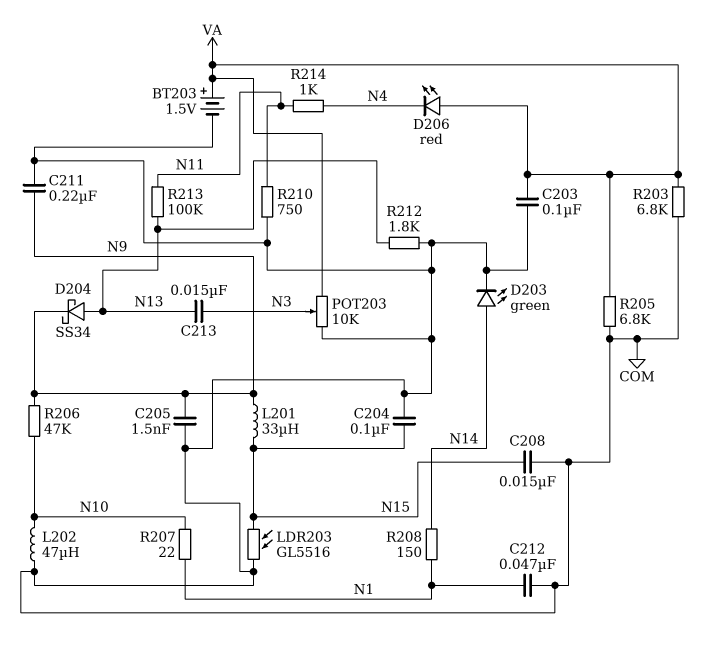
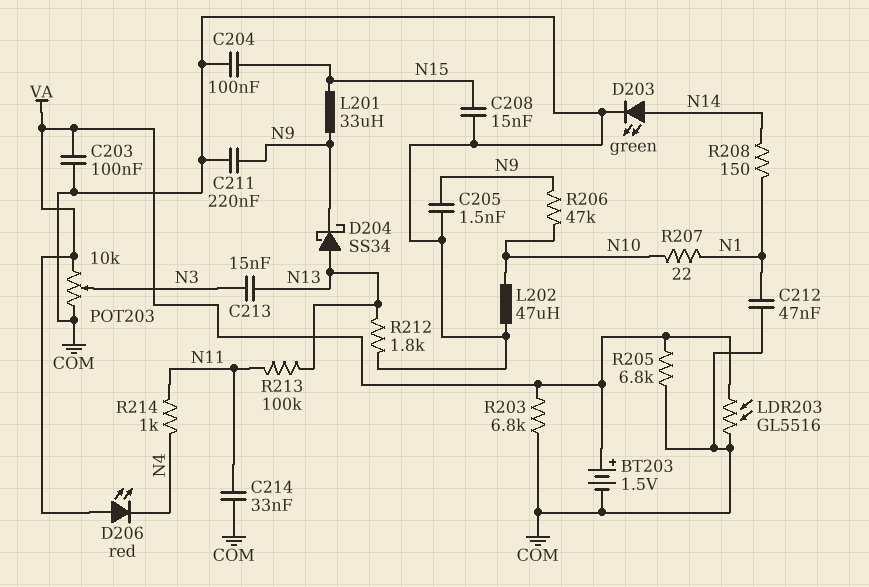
C214: none -> 33nF (COM, N11)
LDR203: GL5516 (COM, N15) -> GL5516 (COM, VA)
R210: 750 (COM, N11) -> none

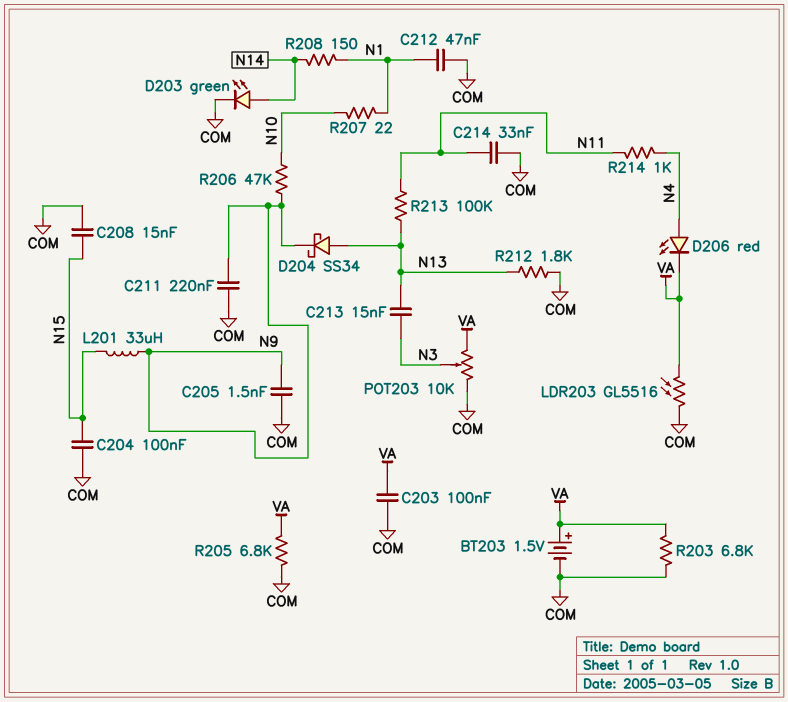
D206: LED red (A VA, K N4) -> LED red (A N4, K VA)
L202: 47uH (COM, N10) -> none

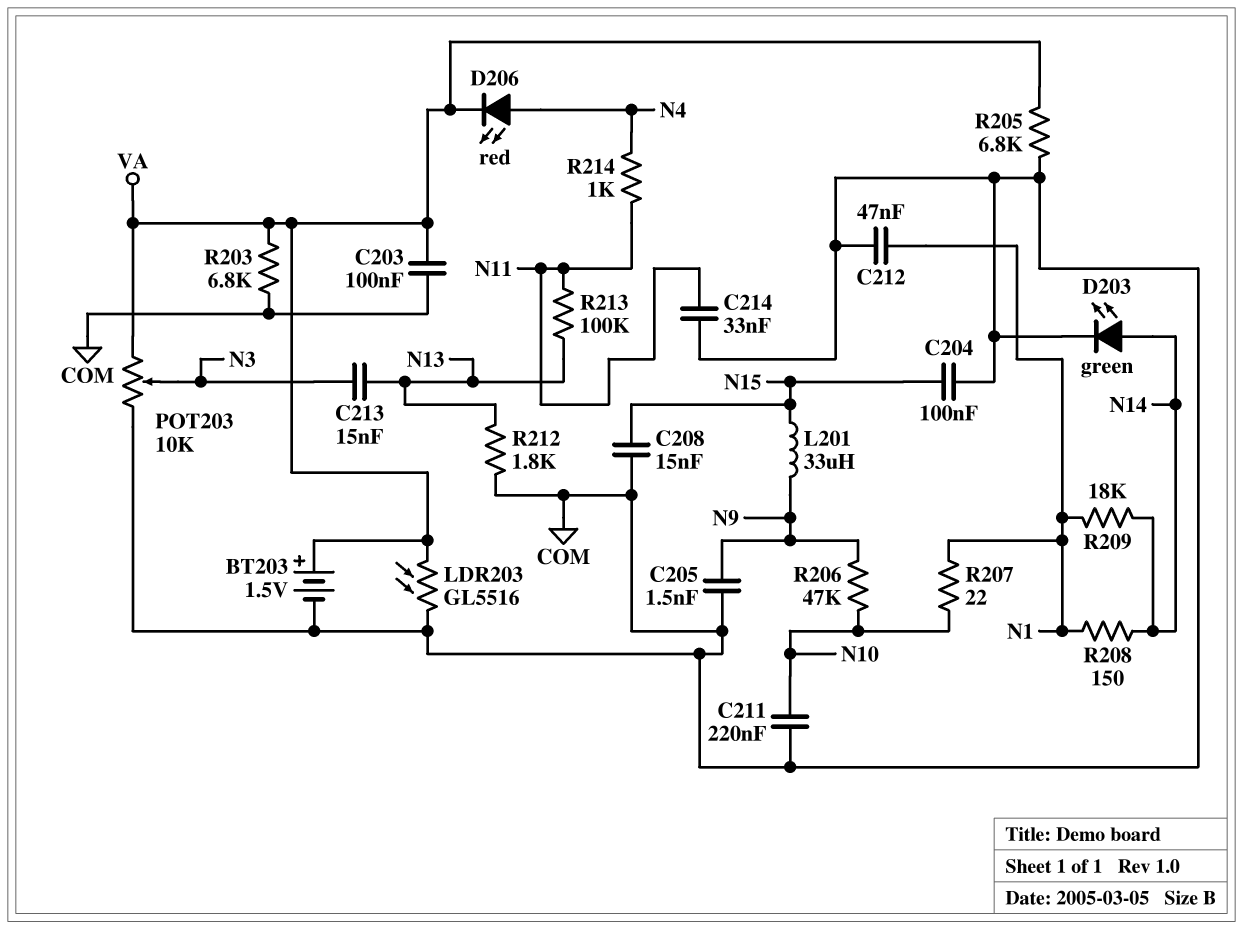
C211: 220nF (COM, N9) -> 220nF (COM, N10)
D204: schottky SS34 (A N13, K N9) -> none
R209: none -> 18k (N1, N14)

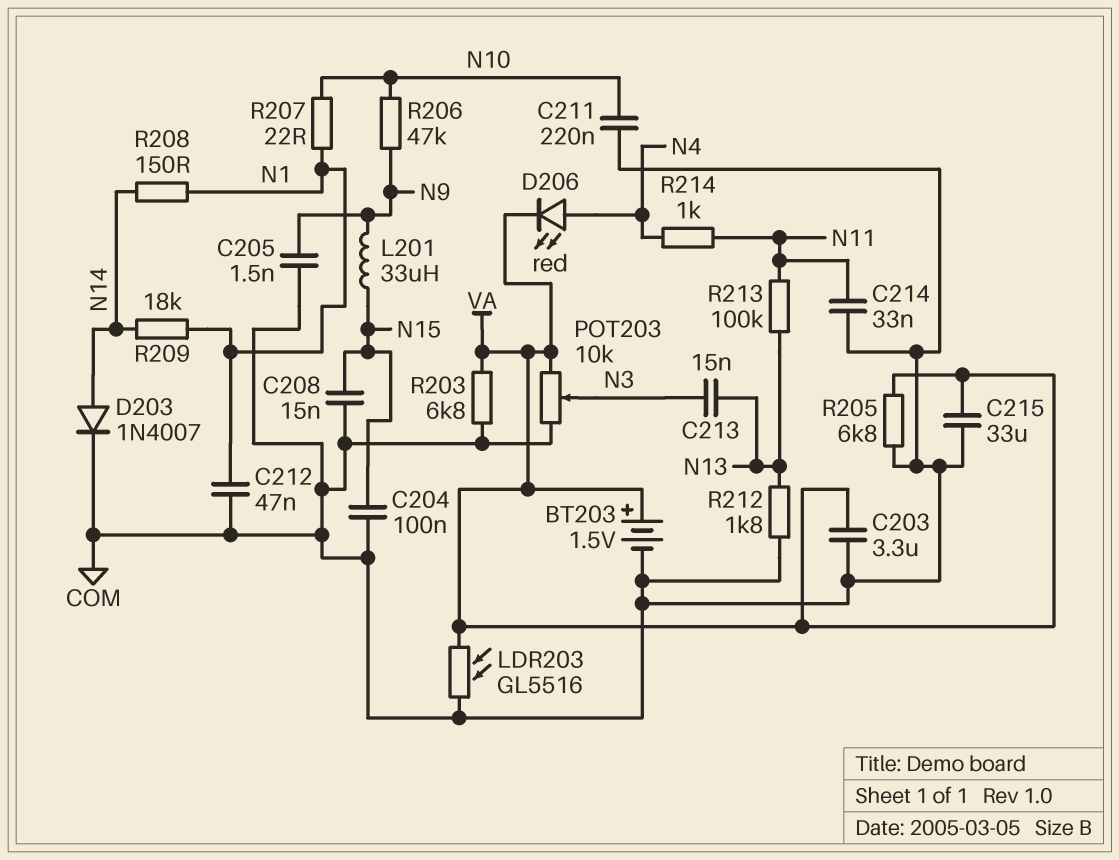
C203: 100nF (COM, VA) -> 3.3uF (COM, VA)
C215: none -> 33uF (COM, VA)
D203: LED green (A N14, K COM) -> diode 1N4007 (A N14, K COM)

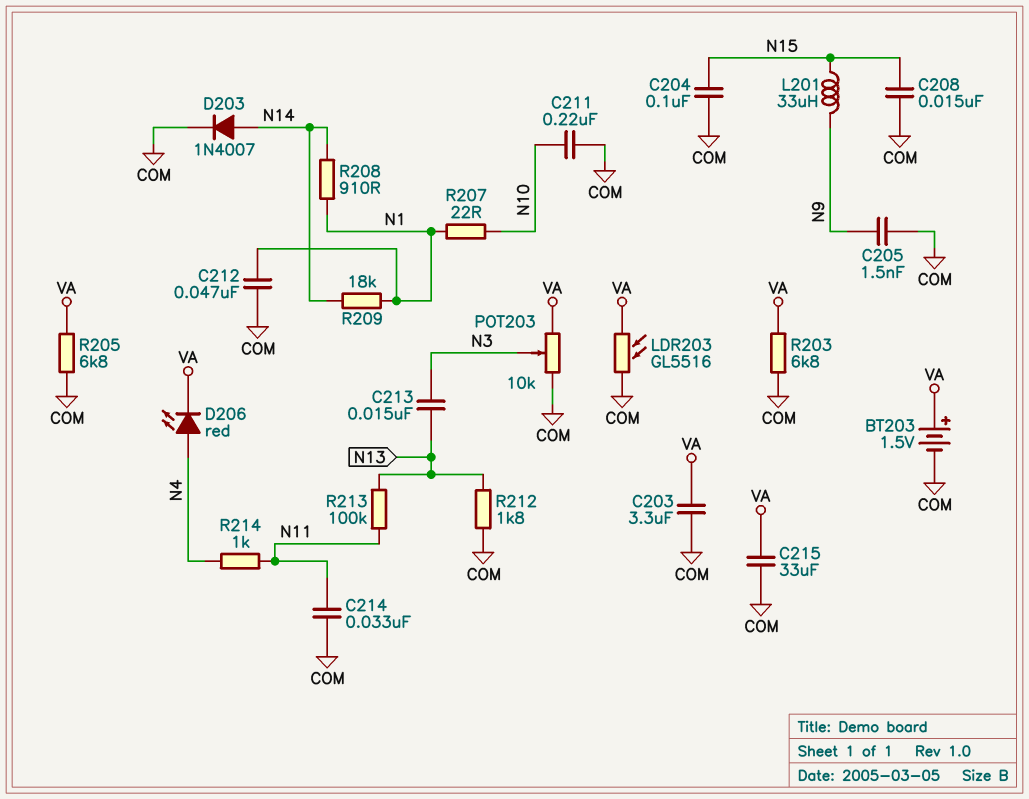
R206: 47k (N9, N10) -> none
R208: 150 (N1, N14) -> 910 (N1, N14)

